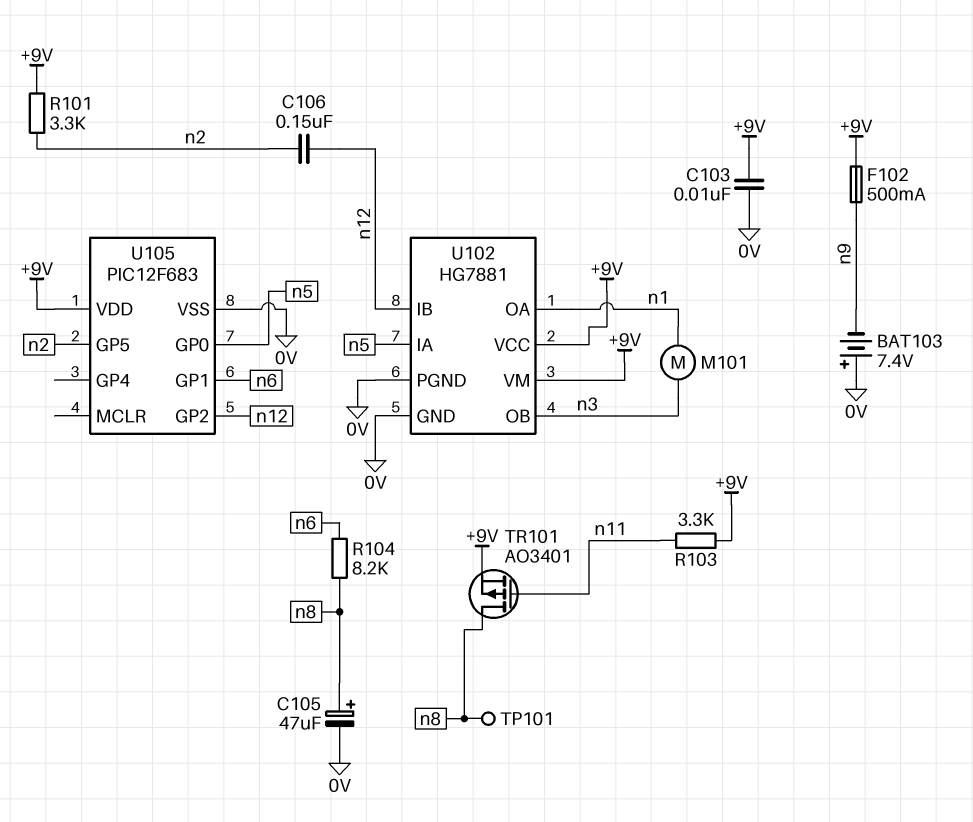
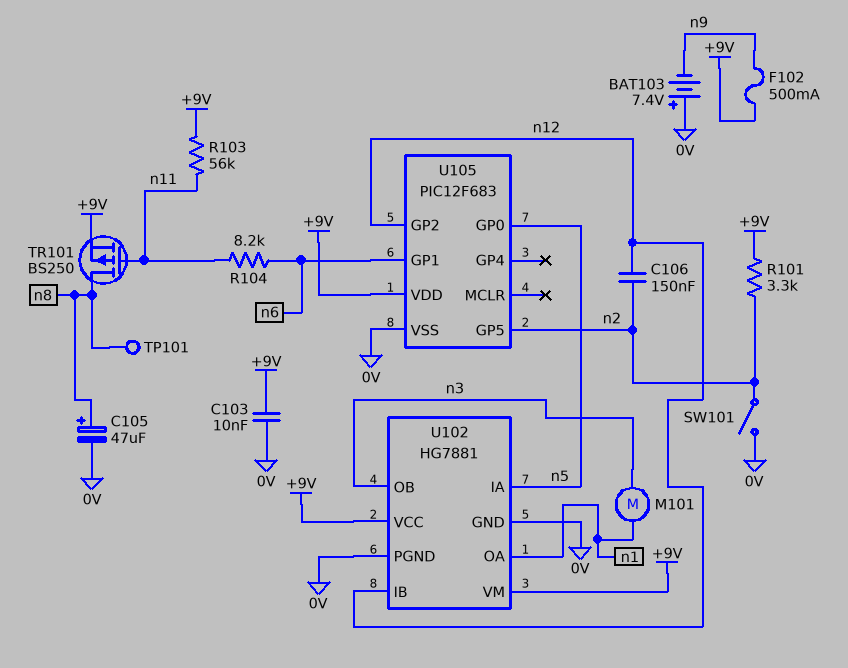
R103: 3.3k (+9V, n11) -> 56k (+9V, n11)
R104: 8.2k (n6, n8) -> 8.2k (n6, n11)
SW101: none -> switch (0V, n2)
TR101: PMOS AO3401 (G n11, D n8, S +9V) -> PMOS BS250 (G n11, D n8, S +9V)

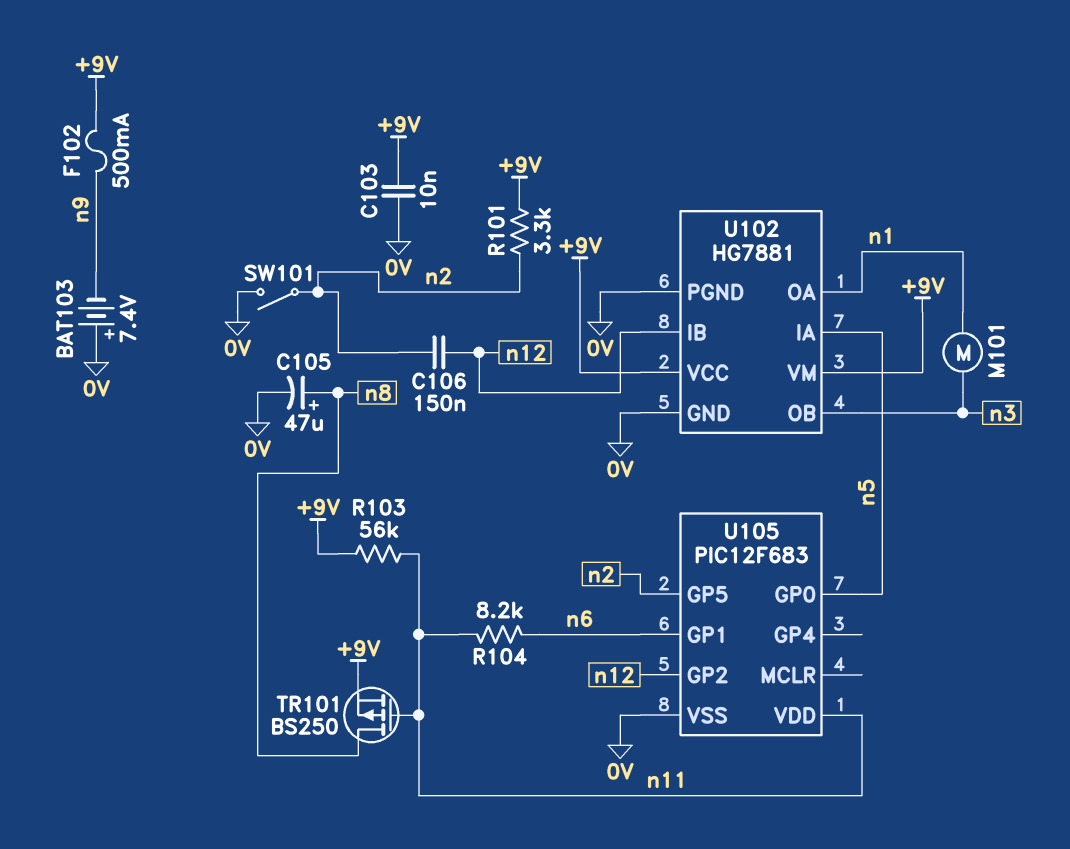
TP101: test point (n8) -> none
U105 pin VDD: +9V -> n11

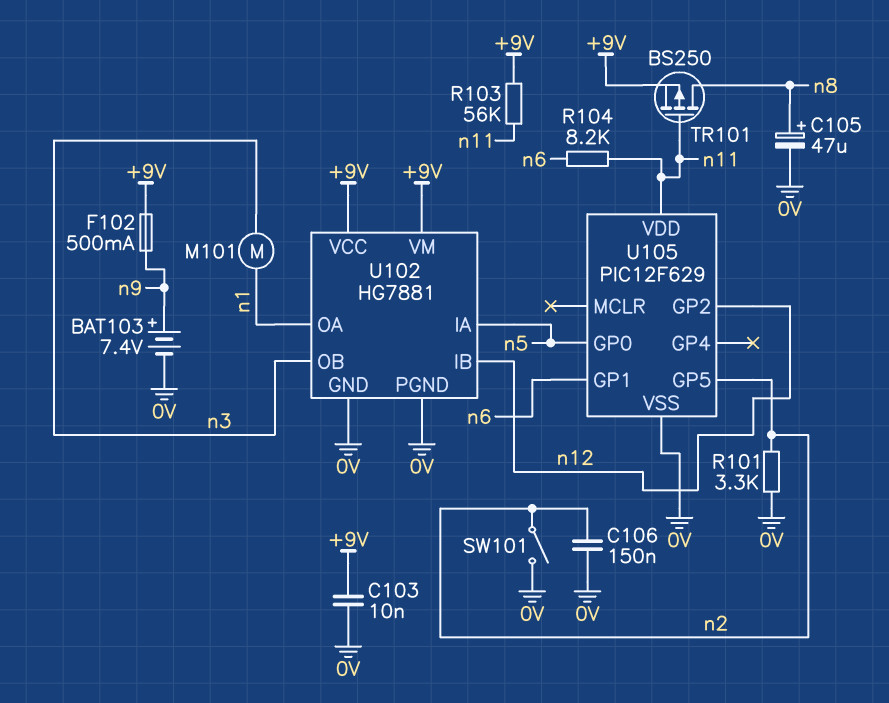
BAT103: 7.4V (plus 0V, minus n9) -> 7.4V (plus n9, minus 0V)
C106: 150nF (n2, n12) -> 150nF (0V, n2)
R101: 3.3k (+9V, n2) -> 3.3k (0V, n2)
U105: PIC12F683 -> PIC12F629

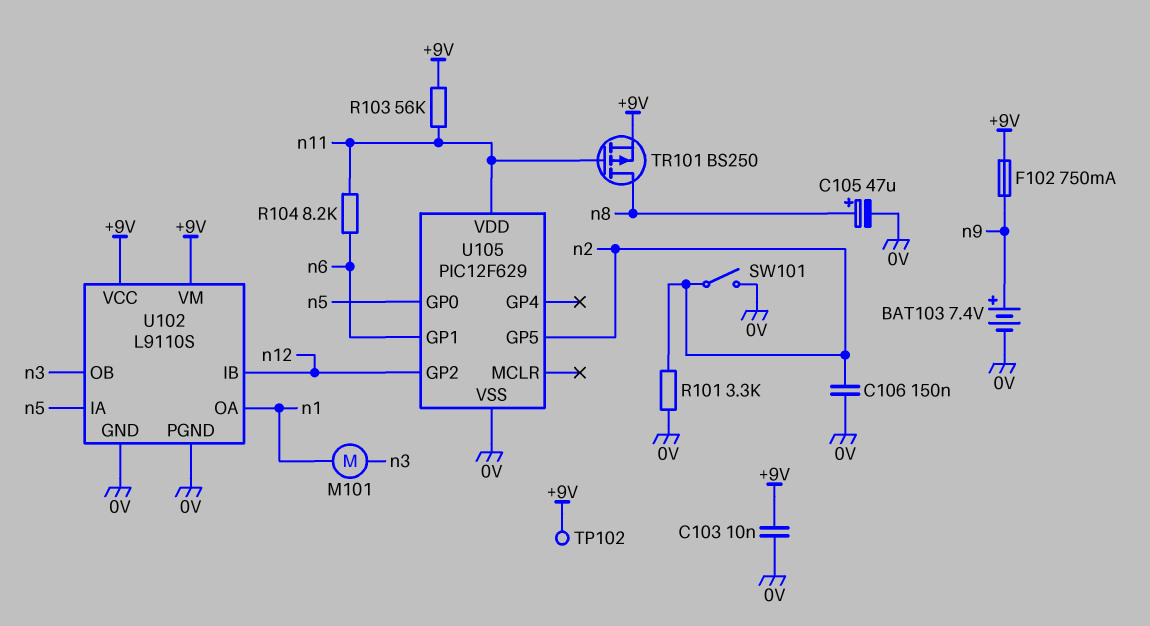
F102: 500mA (+9V, n9) -> 750mA (+9V, n9)
TP102: none -> test point (+9V)
U102: HG7881 -> L9110S

